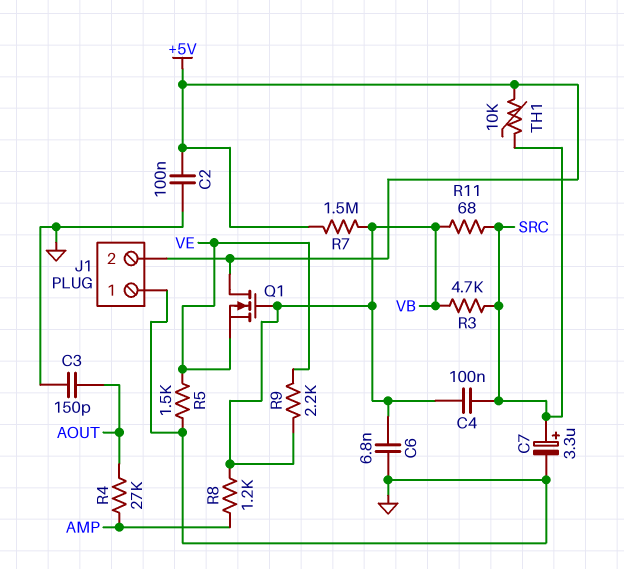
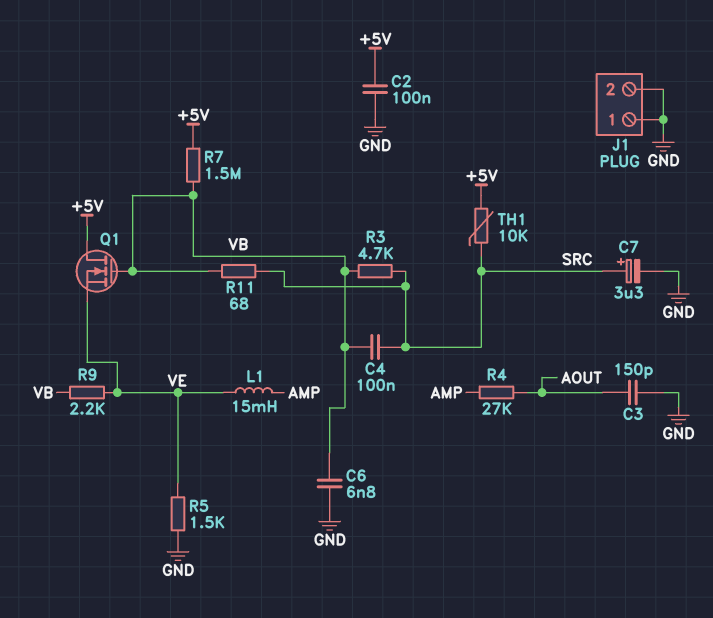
J1 pin 2: +5V -> GND
L1: none -> 15mH (AMP, VE)
R8: 1.2k (AMP, VB) -> none

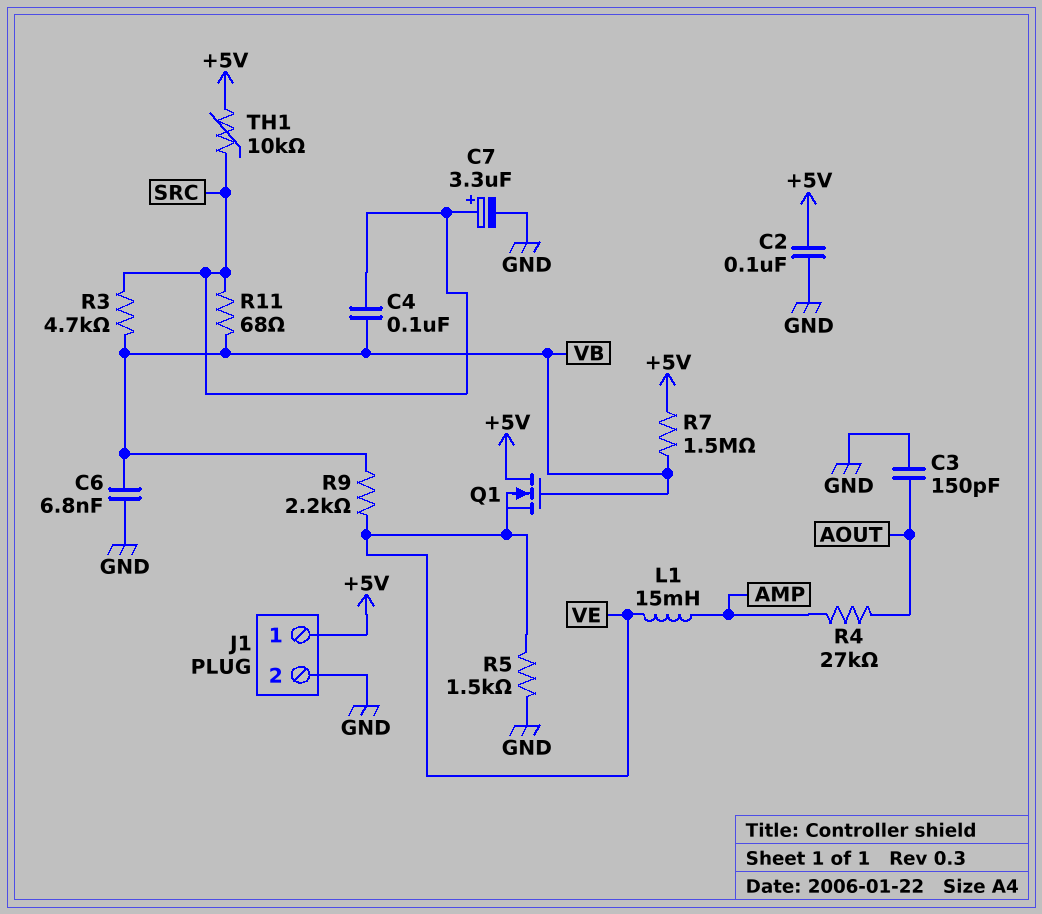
J1 pin 1: GND -> +5V

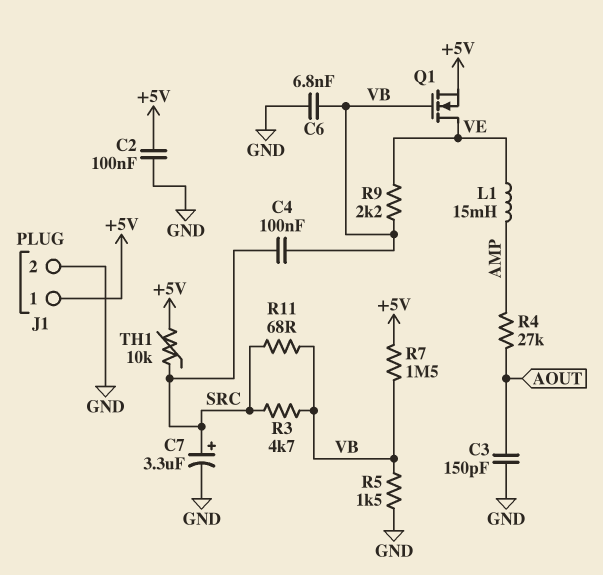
Q1: NMOS (G VB, D +5V, S VE) -> NMOS (G VB, D VE, S +5V)
R5: 1.5k (GND, VE) -> 1.5k (GND, VB)

